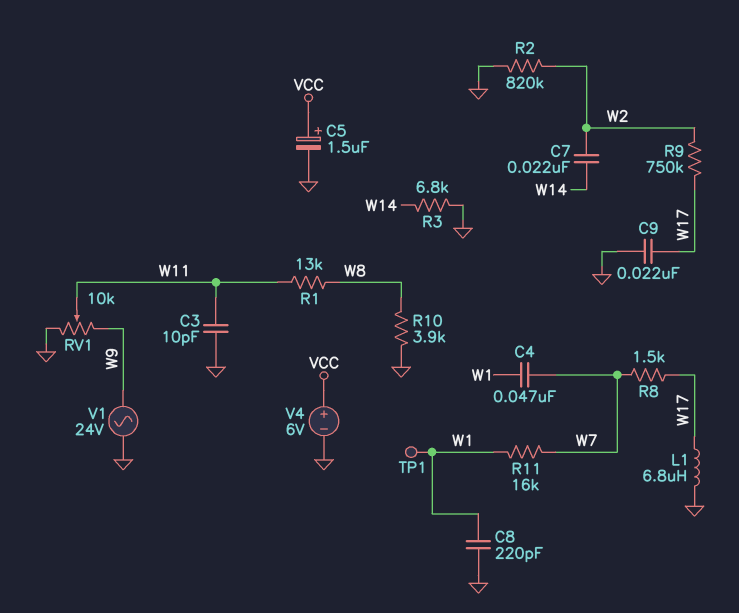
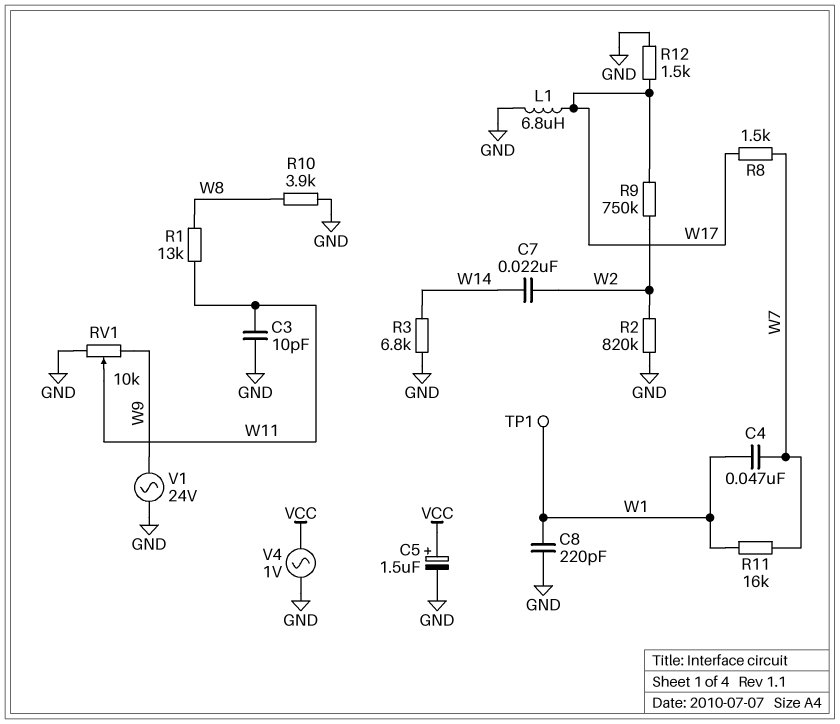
C9: 22nF (GND, W17) -> none
R12: none -> 1.5k (GND, W17)
V4: 6V (plus VCC, minus GND) -> AC 1V (GND, VCC)

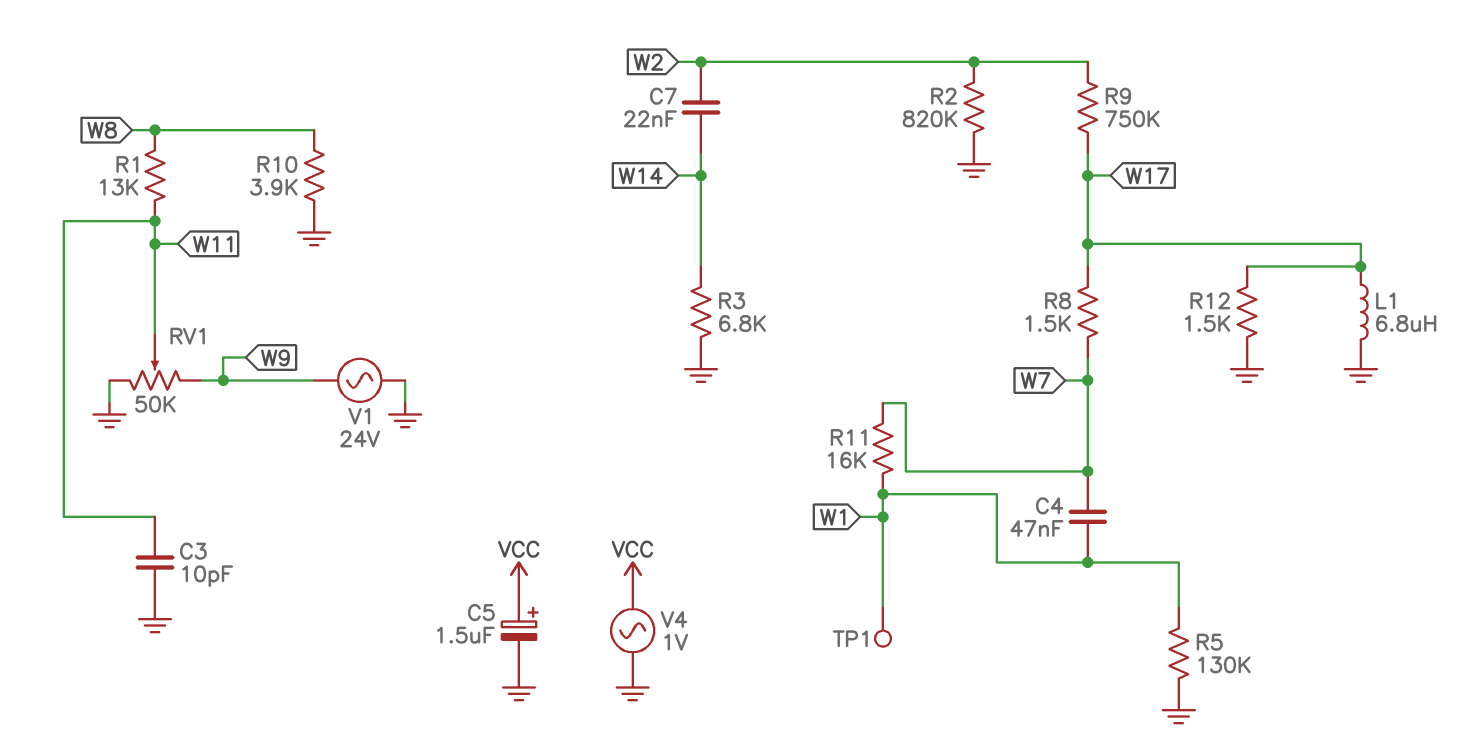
C8: 220pF (GND, W1) -> none
R5: none -> 130k (GND, W1)
RV1: 10k (GND, W9, wiper W11) -> 50k (GND, W9, wiper W11)

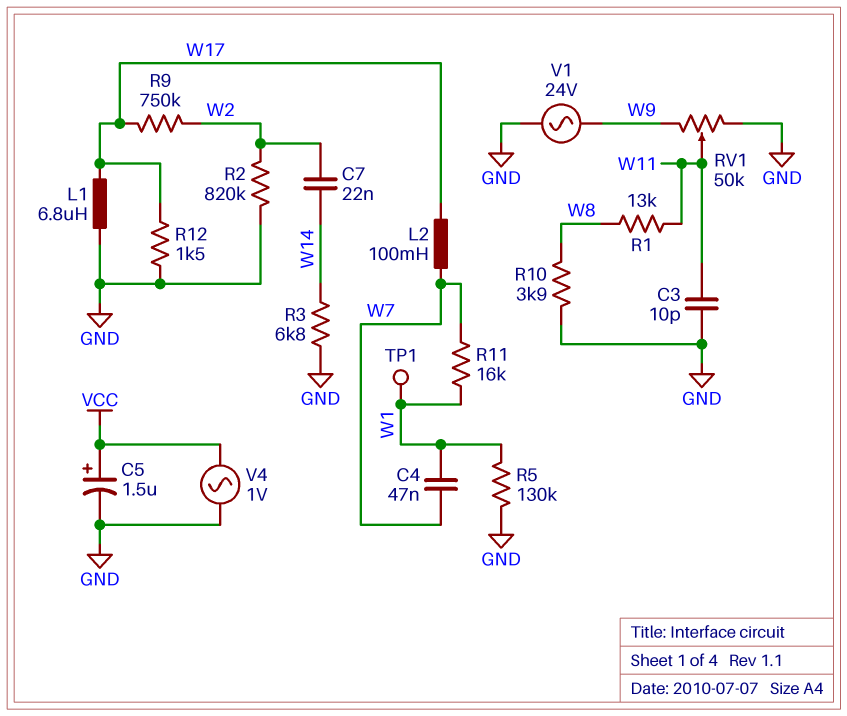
L2: none -> 100mH (W7, W17)
R8: 1.5k (W7, W17) -> none

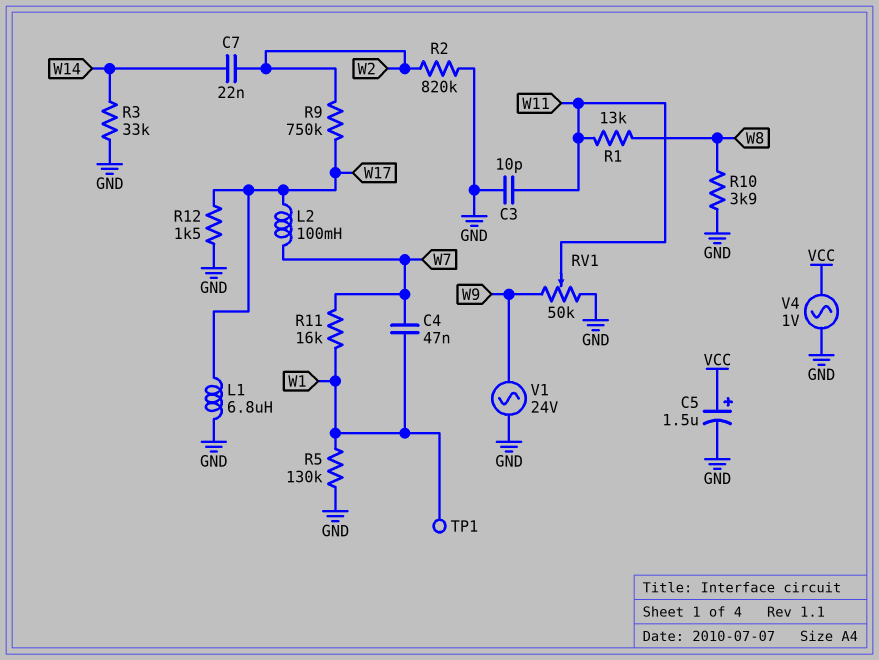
R3: 6.8k (GND, W14) -> 33k (GND, W14)

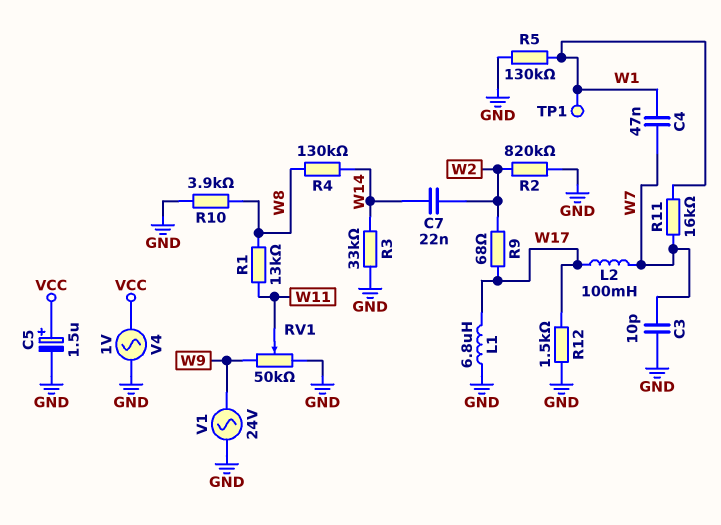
C3: 10pF (GND, W11) -> 10pF (GND, W7)
R4: none -> 130k (W8, W14)
R9: 750k (W2, W17) -> 68 (W2, W17)

